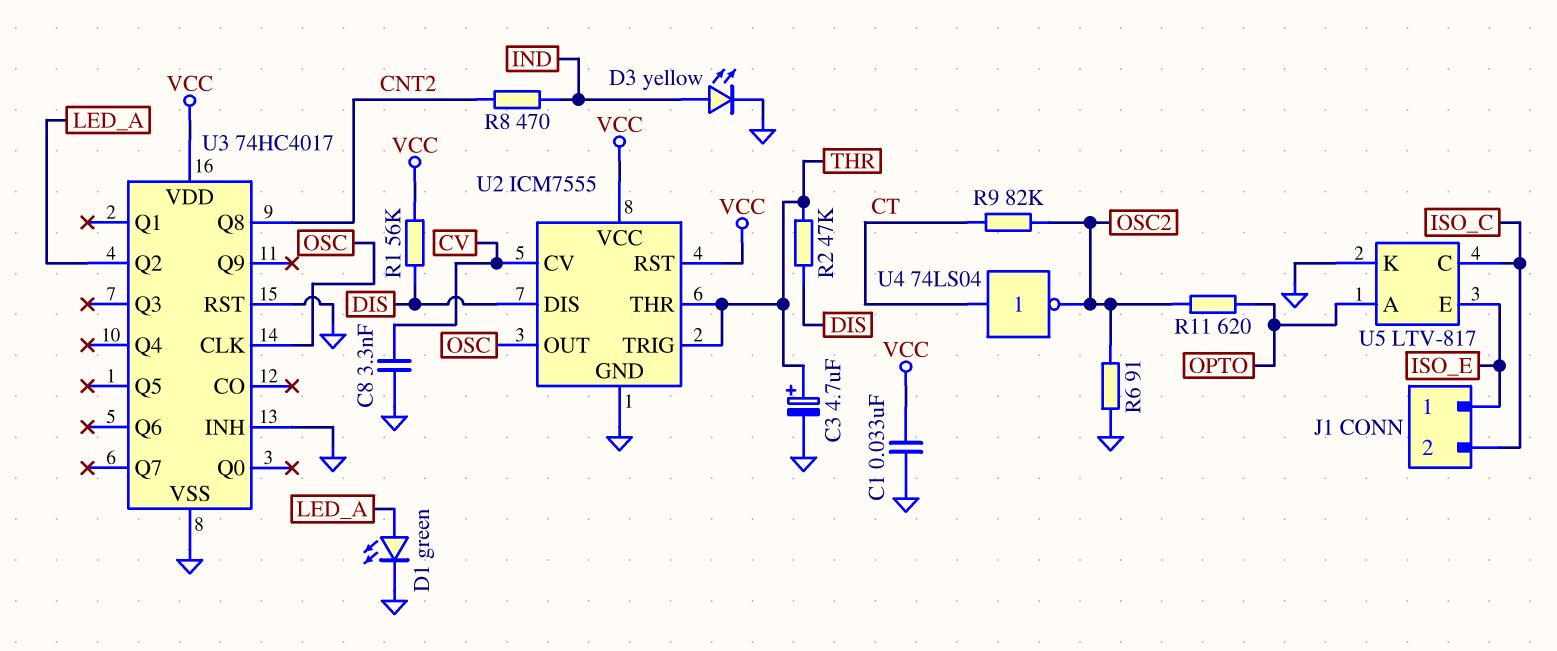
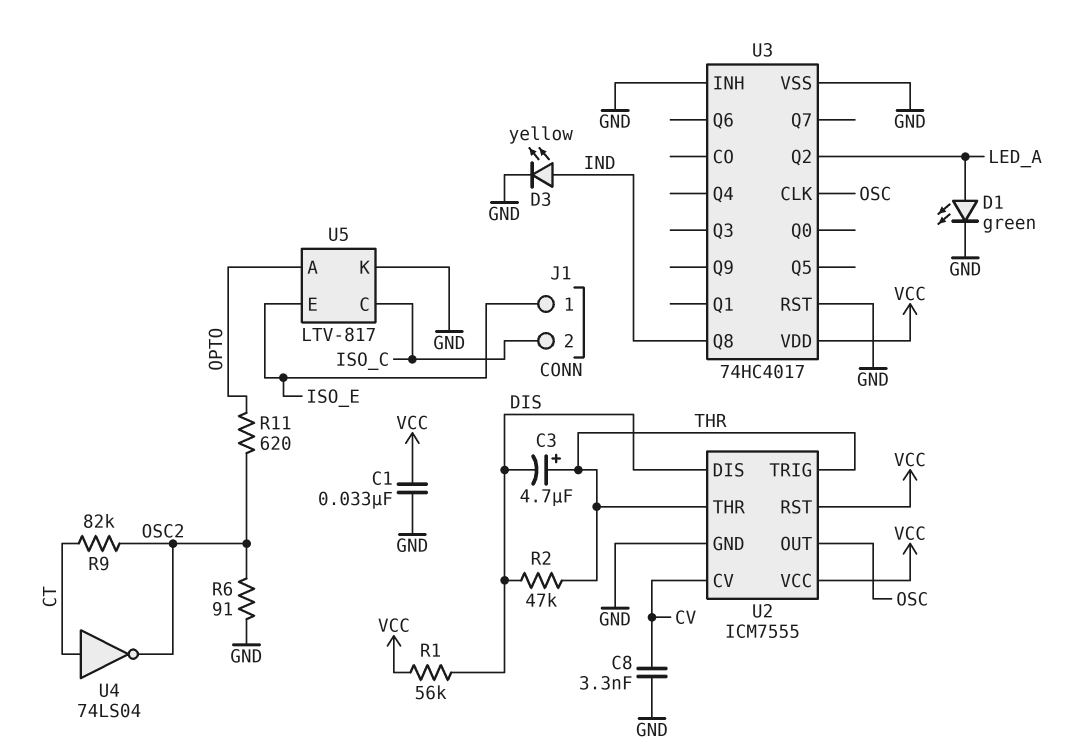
C3: 4.7uF (plus THR, minus GND) -> 4.7uF (plus THR, minus DIS)
R8: 470 (CNT2, IND) -> none
U3 pin Q8: CNT2 -> IND

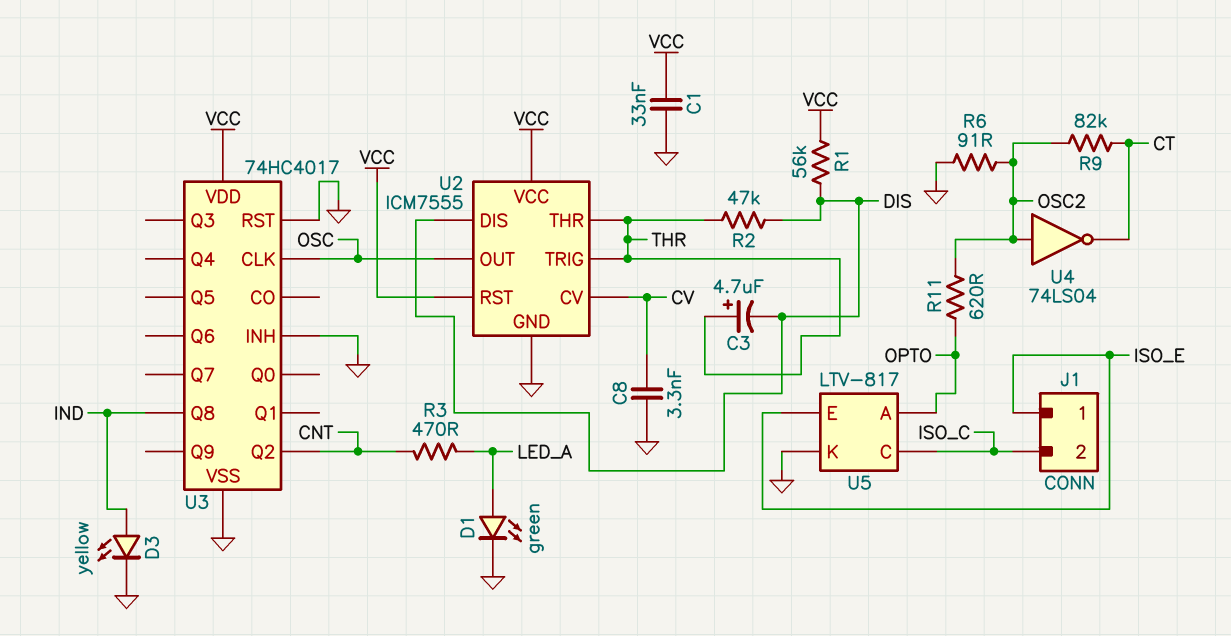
R3: none -> 470 (CNT, LED_A)
U3 pin Q2: LED_A -> CNT
U4: NOT 74LS04 (in CT, out OSC2) -> NOT 74LS04 (in OSC2, out CT)

